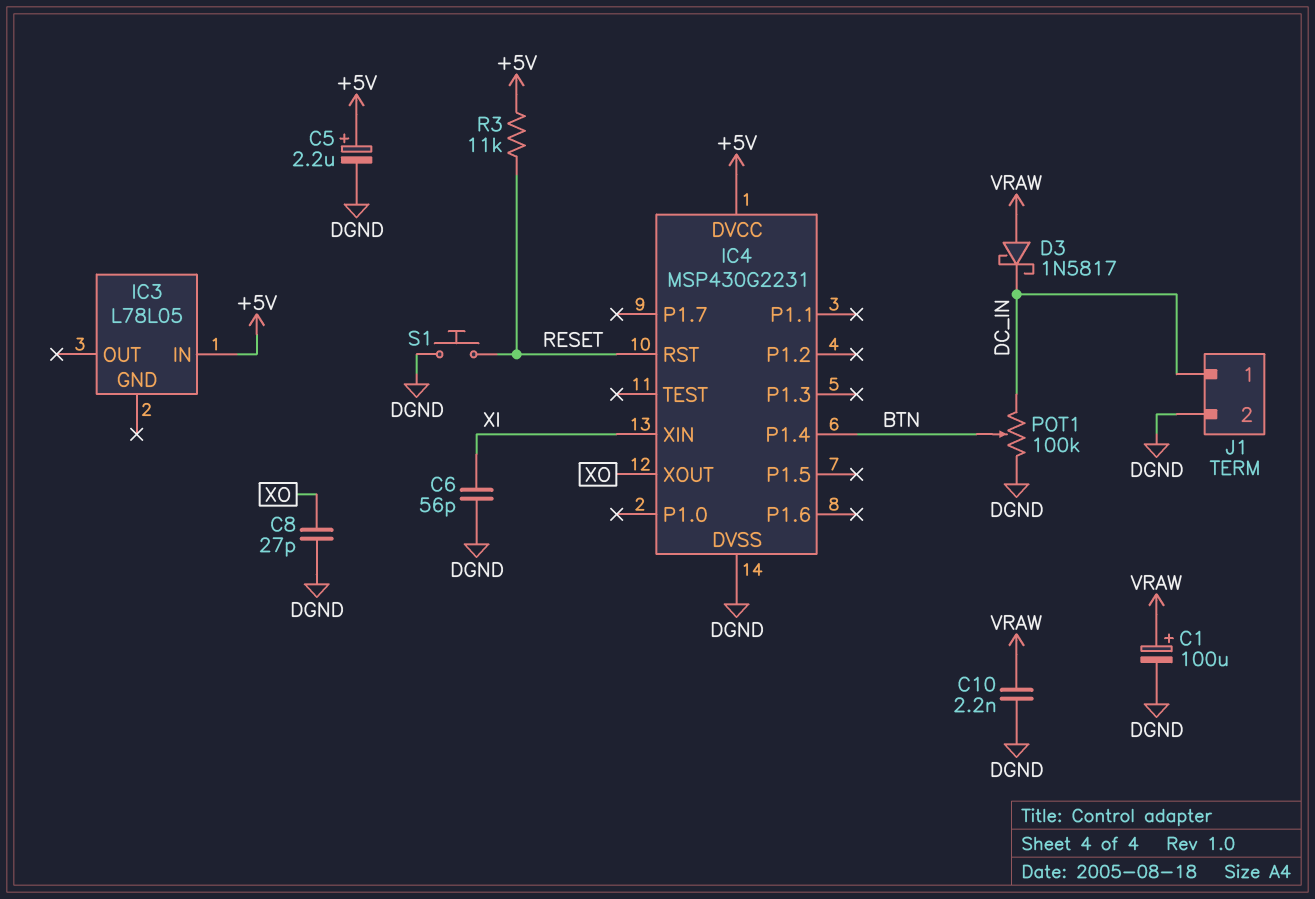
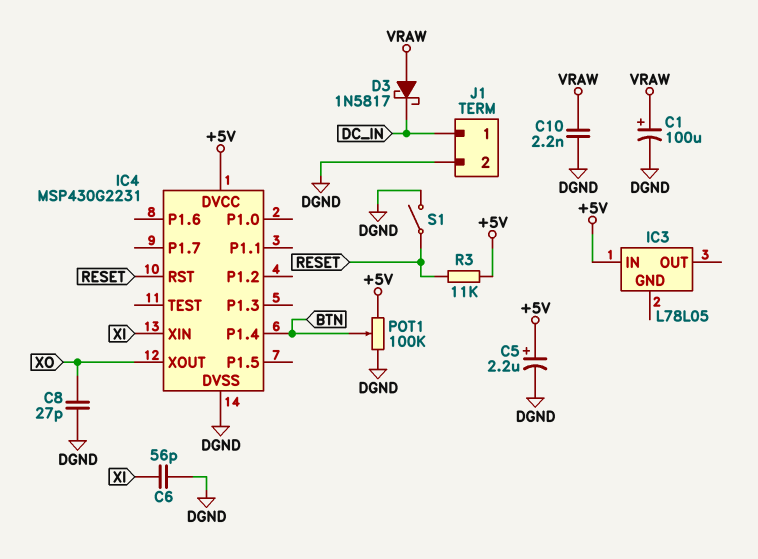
POT1: 100k (DC_IN, DGND, wiper BTN) -> 100k (+5V, DGND, wiper BTN)
S1: button (DGND, RESET) -> switch (DGND, RESET)

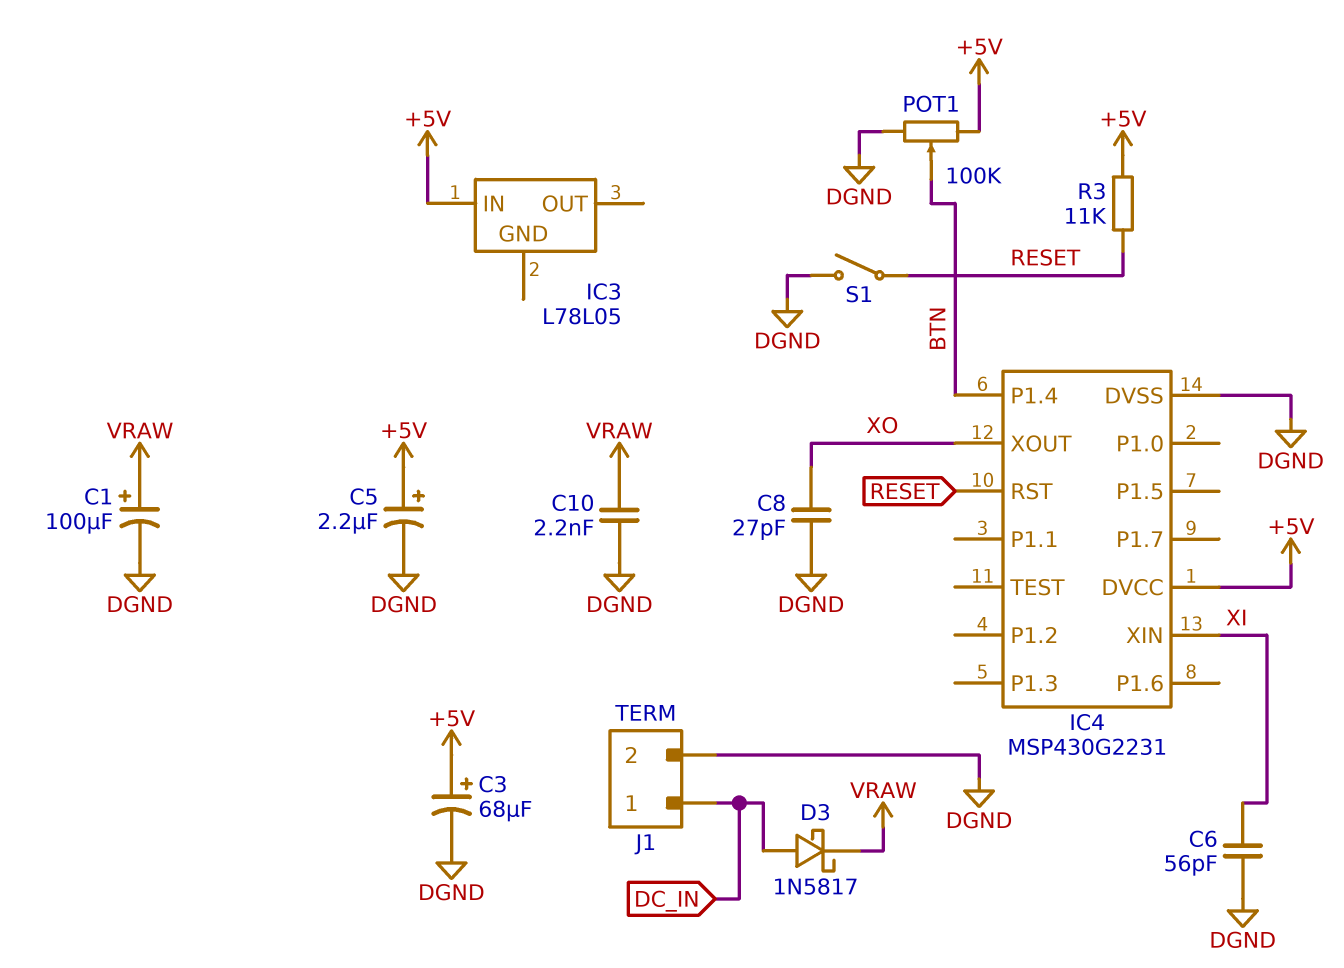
C3: none -> 68uF (plus +5V, minus DGND)
D3: schottky 1N5817 (A VRAW, K DC_IN) -> schottky 1N5817 (A DC_IN, K VRAW)

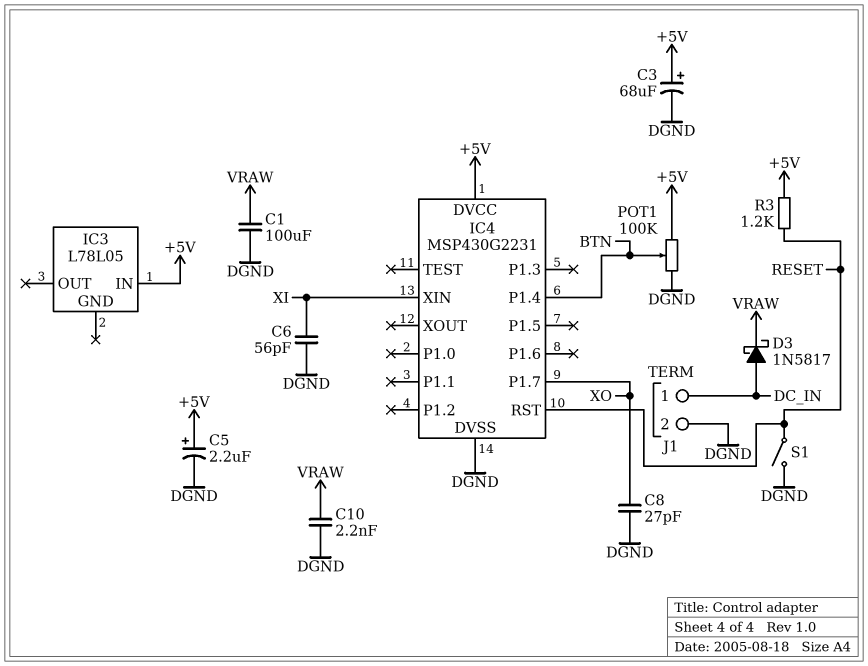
C1: 100uF (plus VRAW, minus DGND) -> 100uF (DGND, VRAW)
IC4 pin P1.7: none -> XO
IC4 pin XOUT: XO -> none
R3: 11k (+5V, RESET) -> 1.2k (+5V, RESET)

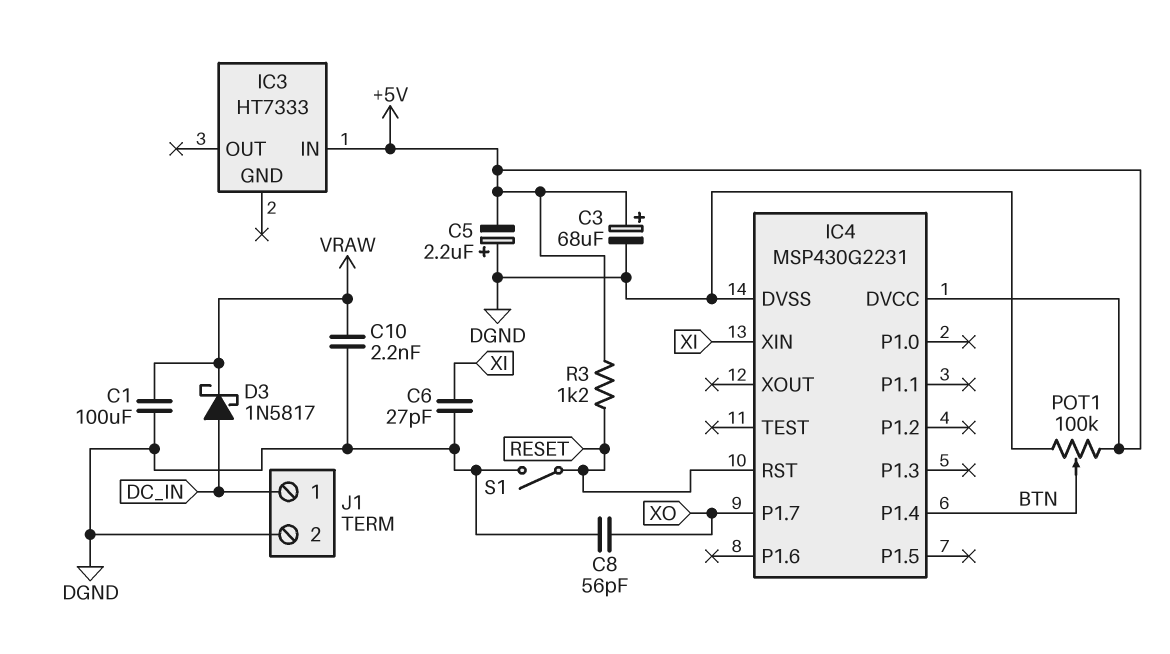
C5: 2.2uF (plus +5V, minus DGND) -> 2.2uF (plus DGND, minus +5V)
C6: 56pF (DGND, XI) -> 27pF (DGND, XI)
C8: 27pF (DGND, XO) -> 56pF (DGND, XO)
IC3: L78L05 -> HT7333

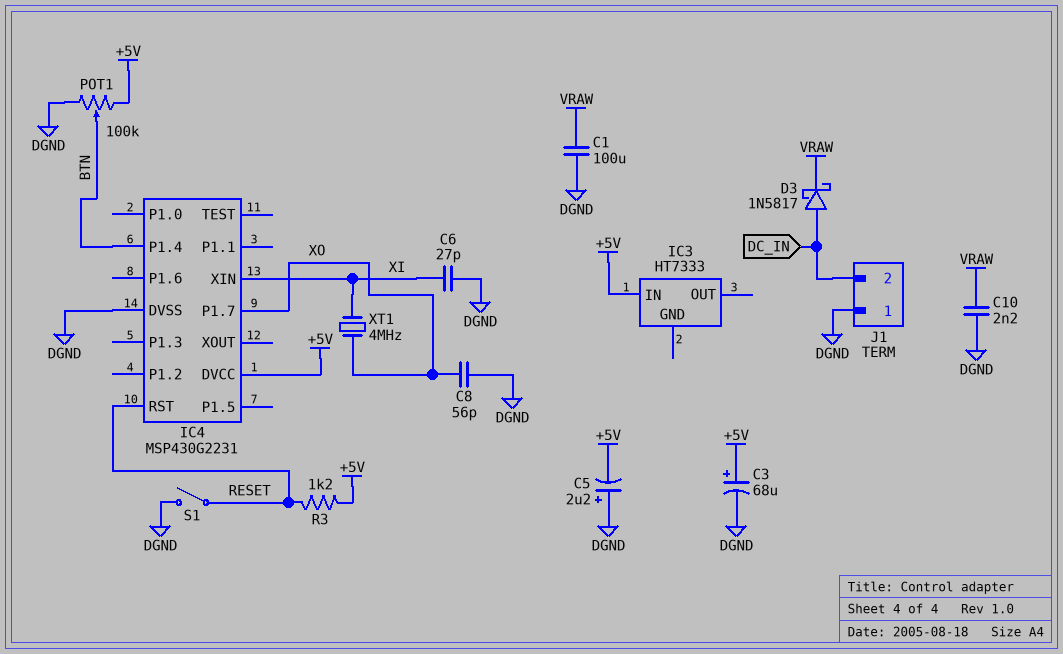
J1 pin 1: DC_IN -> DGND
J1 pin 2: DGND -> DC_IN
XT1: none -> 4MHz (XI, XO)

